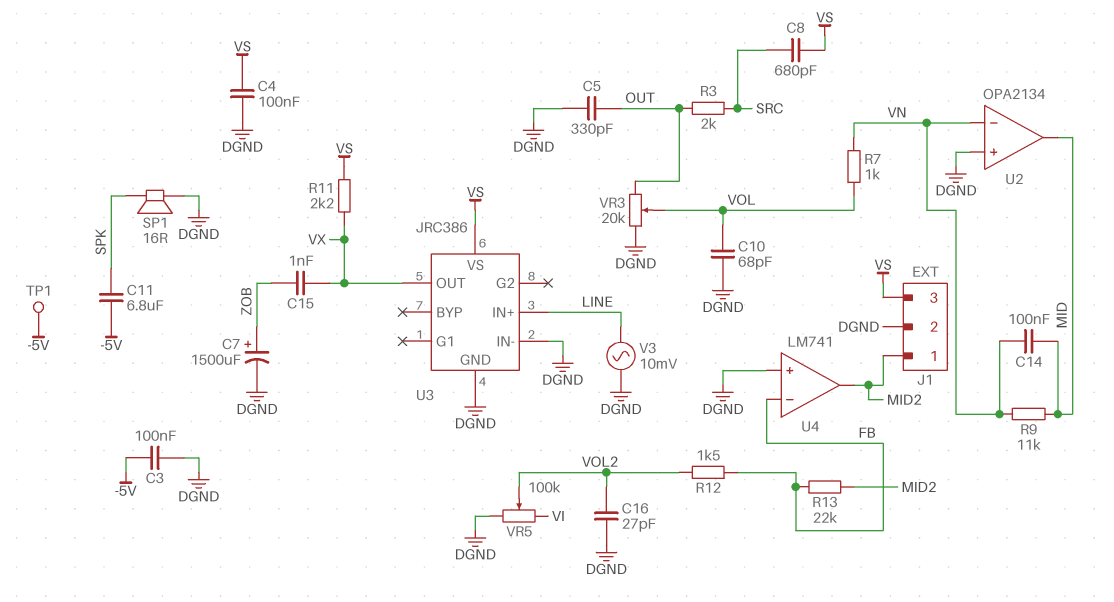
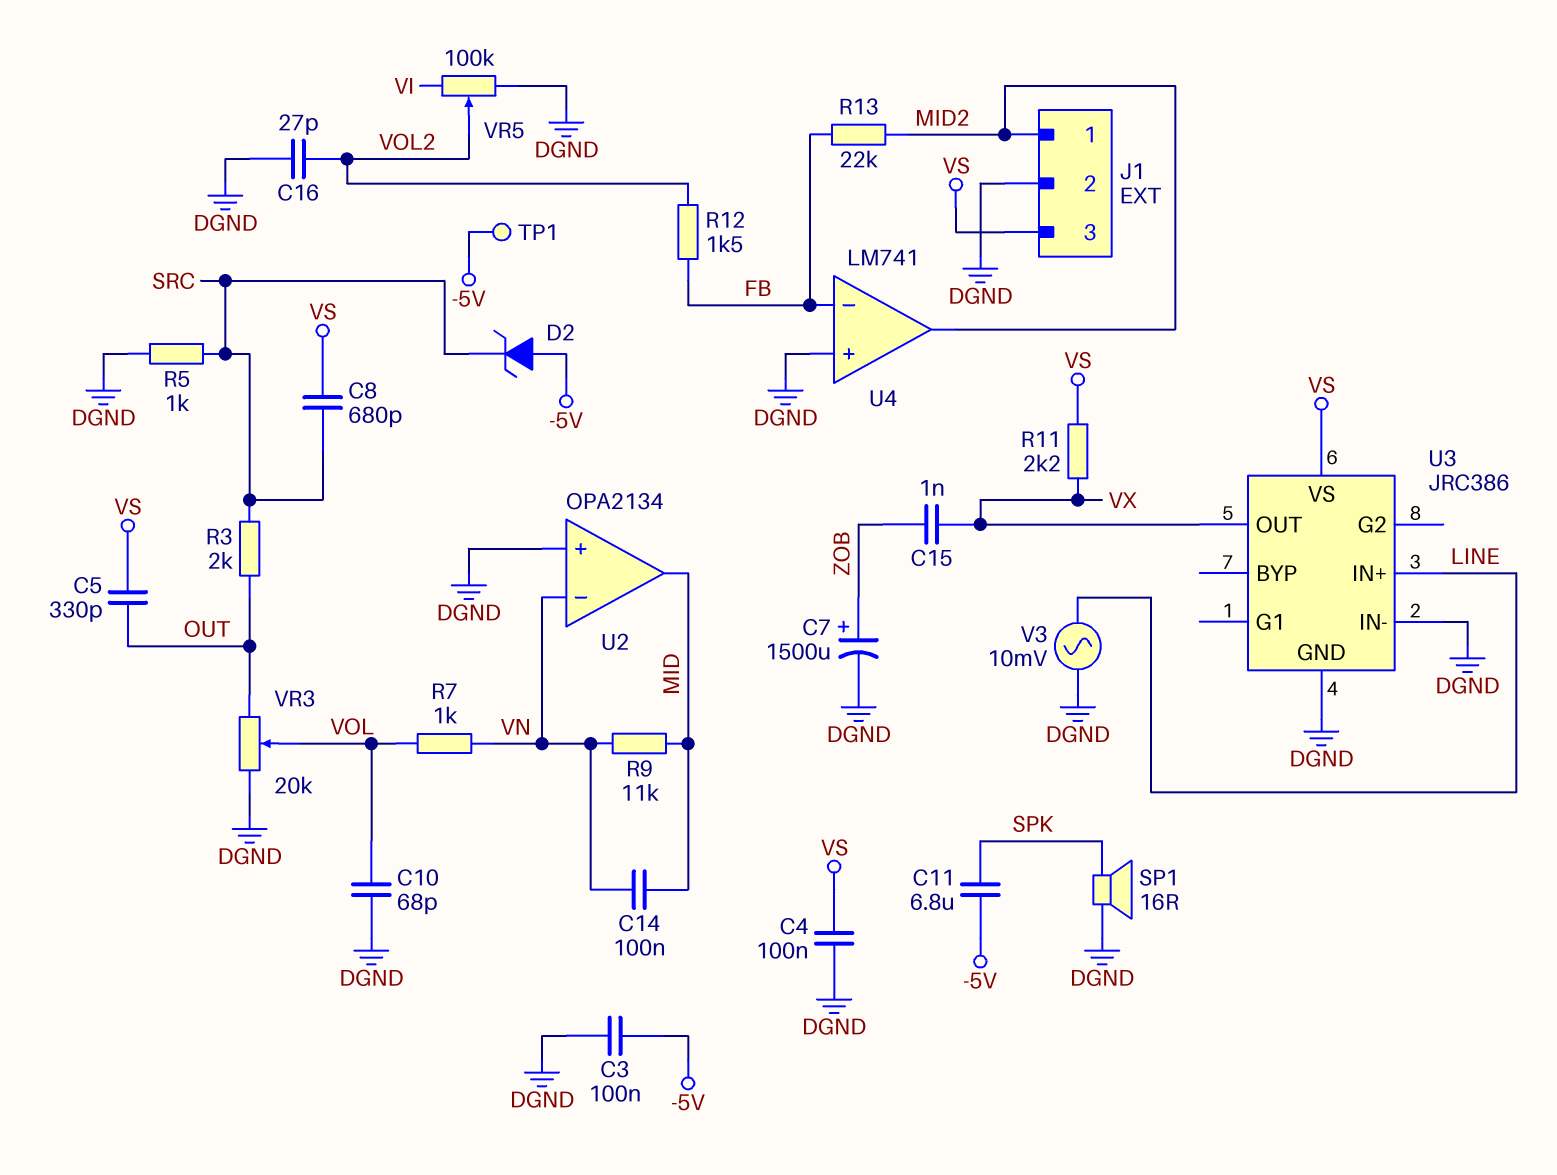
C5: 330pF (DGND, OUT) -> 330pF (OUT, VS)
D2: none -> zener (A -5V, K SRC)
R5: none -> 1k (DGND, SRC)

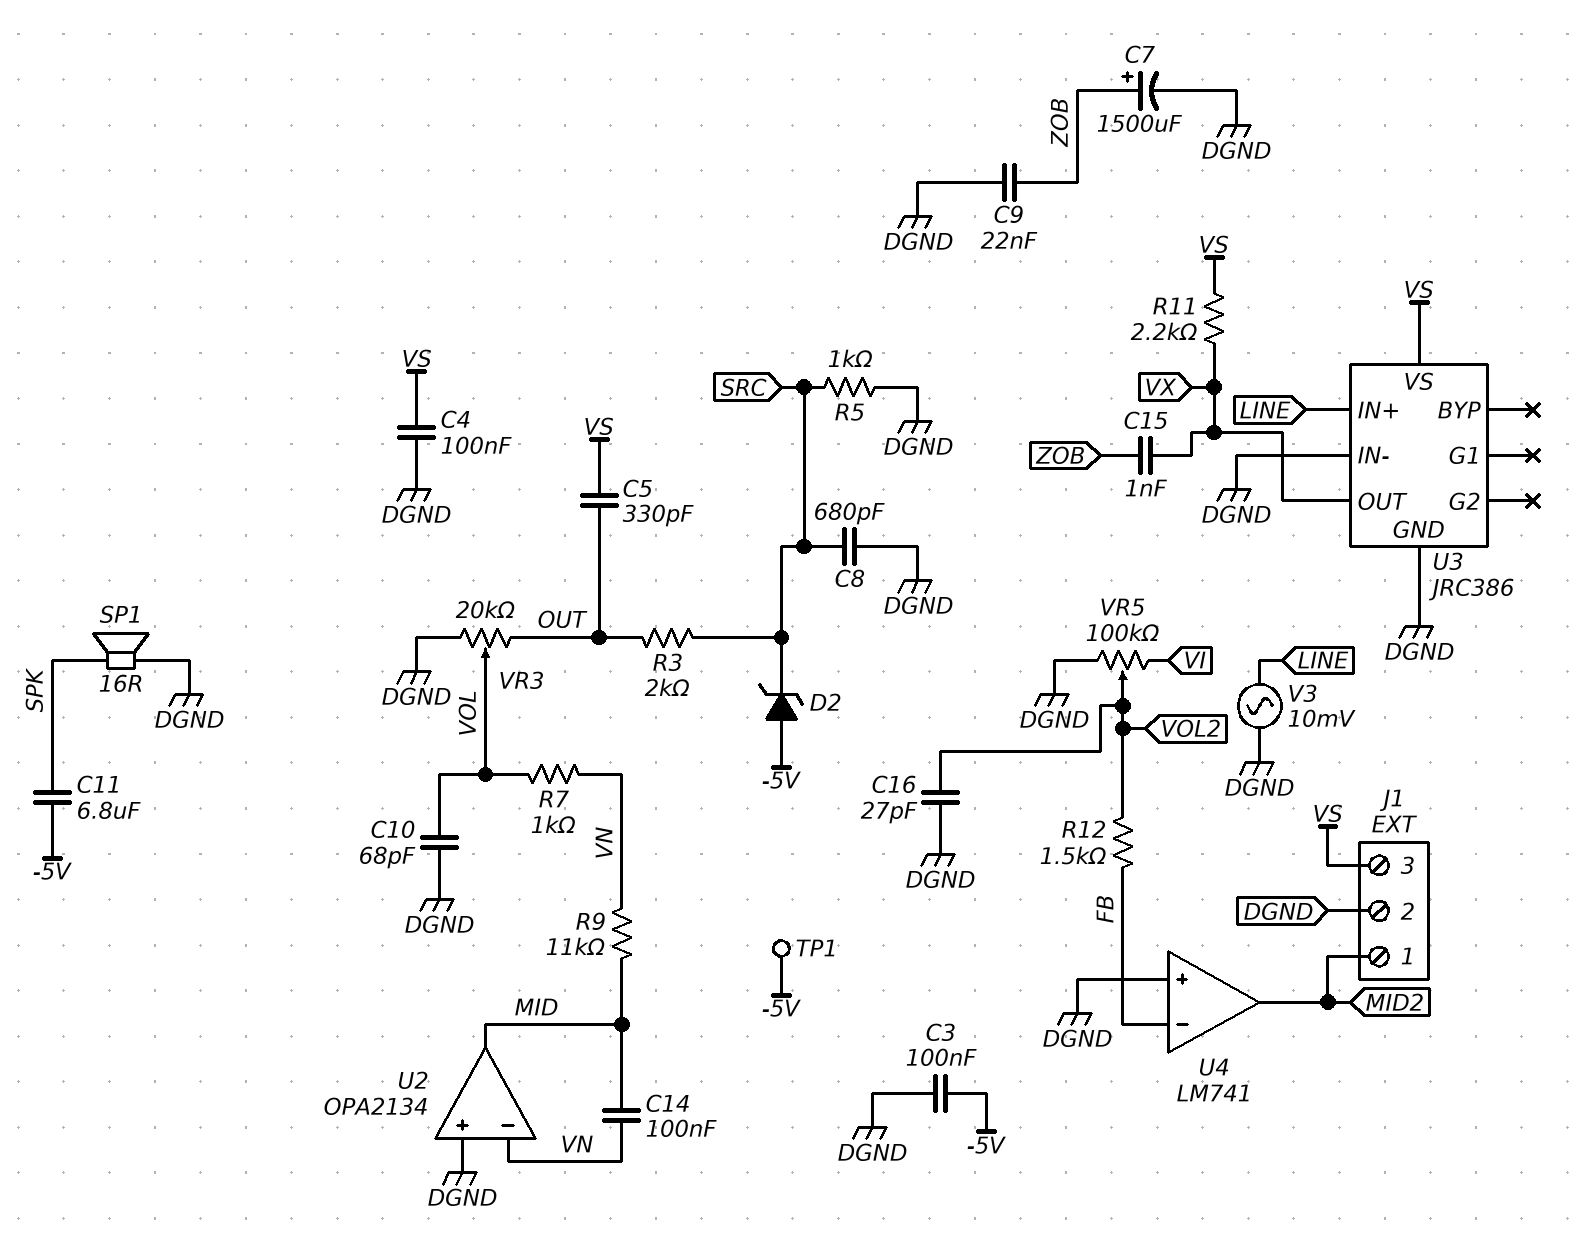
C8: 680pF (SRC, VS) -> 680pF (DGND, SRC)
C9: none -> 22nF (DGND, ZOB)
R13: 22k (FB, MID2) -> none

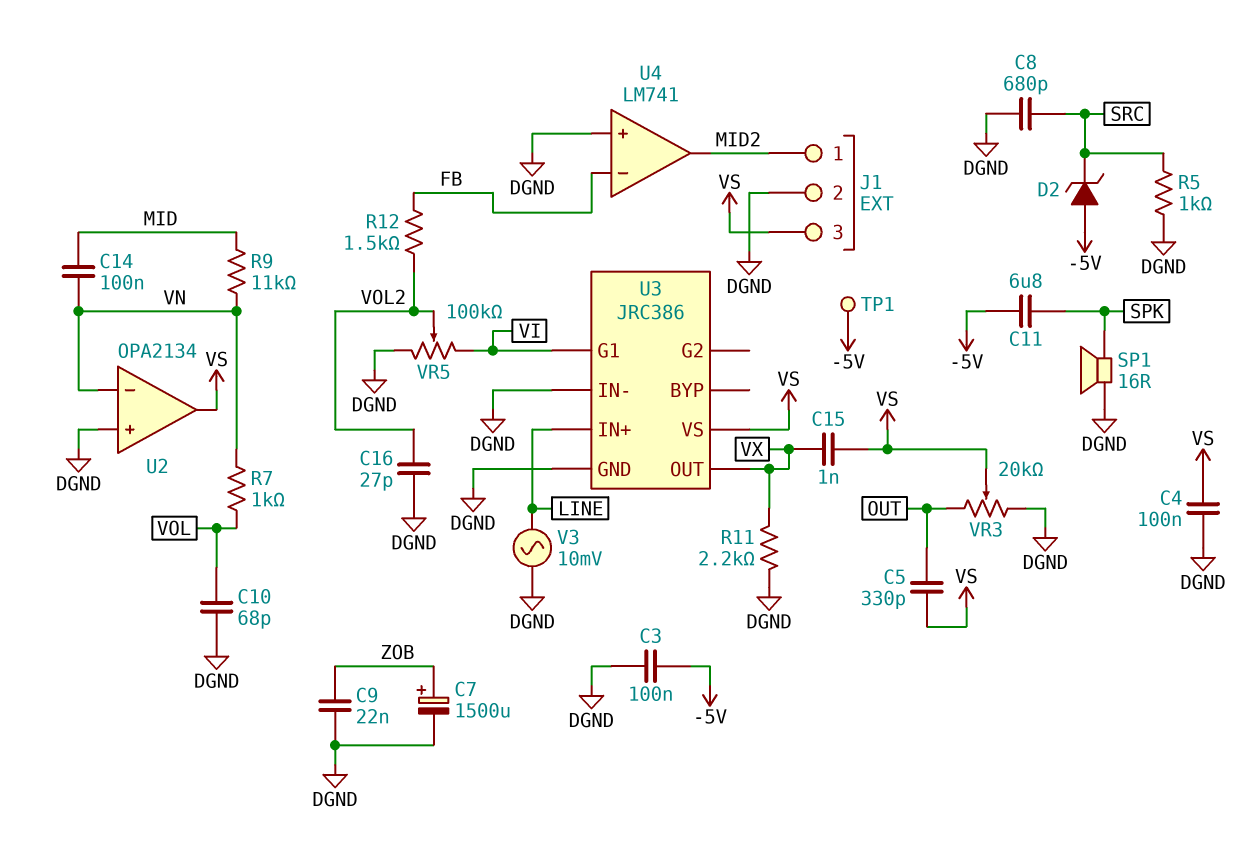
C15: 1nF (VX, ZOB) -> 1nF (VS, VX)
R3: 2k (OUT, SRC) -> none
R11: 2.2k (VS, VX) -> 2.2k (DGND, VX)
U2 pin out: MID -> VS
U3 pin G1: none -> VI
VR3: 20k (DGND, OUT, wiper VOL) -> 20k (DGND, OUT, wiper VS)

